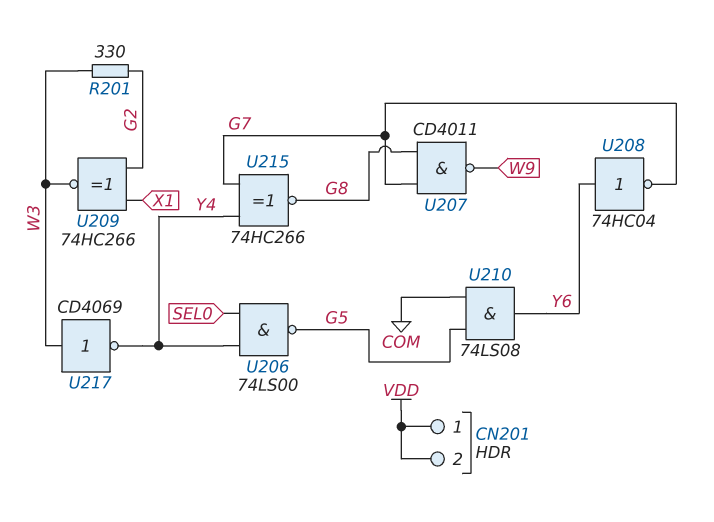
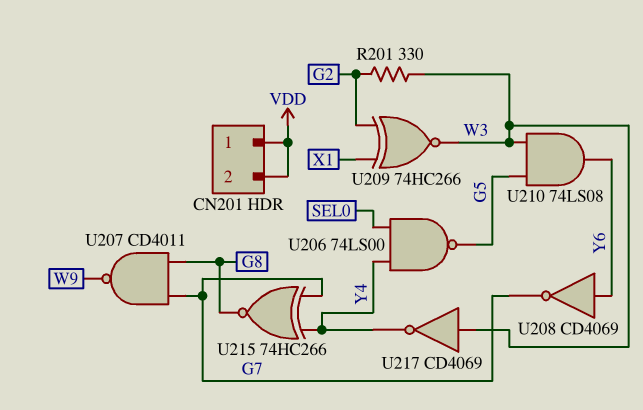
U208: NOT 74HC04 (in Y6, out G7) -> NOT CD4069 (in Y6, out G7)
U210: AND 74LS08 (in COM, in G5, out Y6) -> AND 74LS08 (in G5, in W3, out Y6)

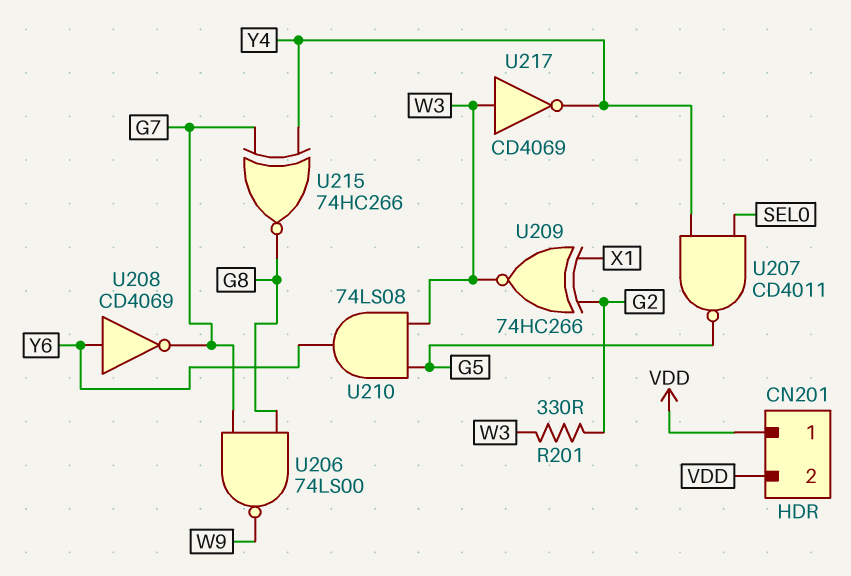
U206: NAND 74LS00 (in SEL0, in Y4, out G5) -> NAND 74LS00 (in G7, in G8, out W9)
U207: NAND CD4011 (in G7, in G8, out W9) -> NAND CD4011 (in SEL0, in Y4, out G5)

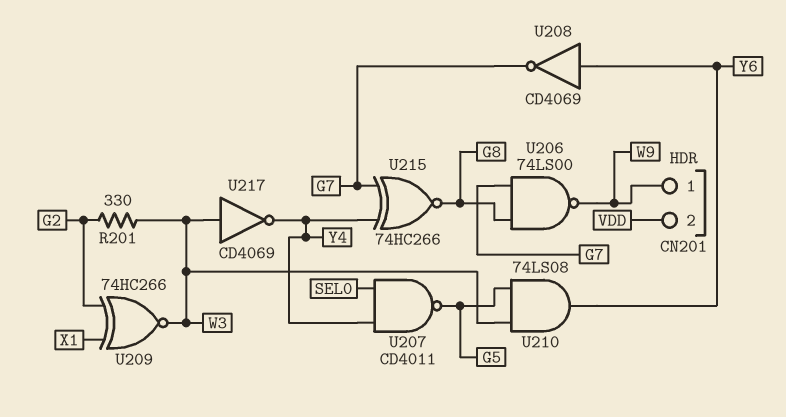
CN201 pin 1: VDD -> W9

